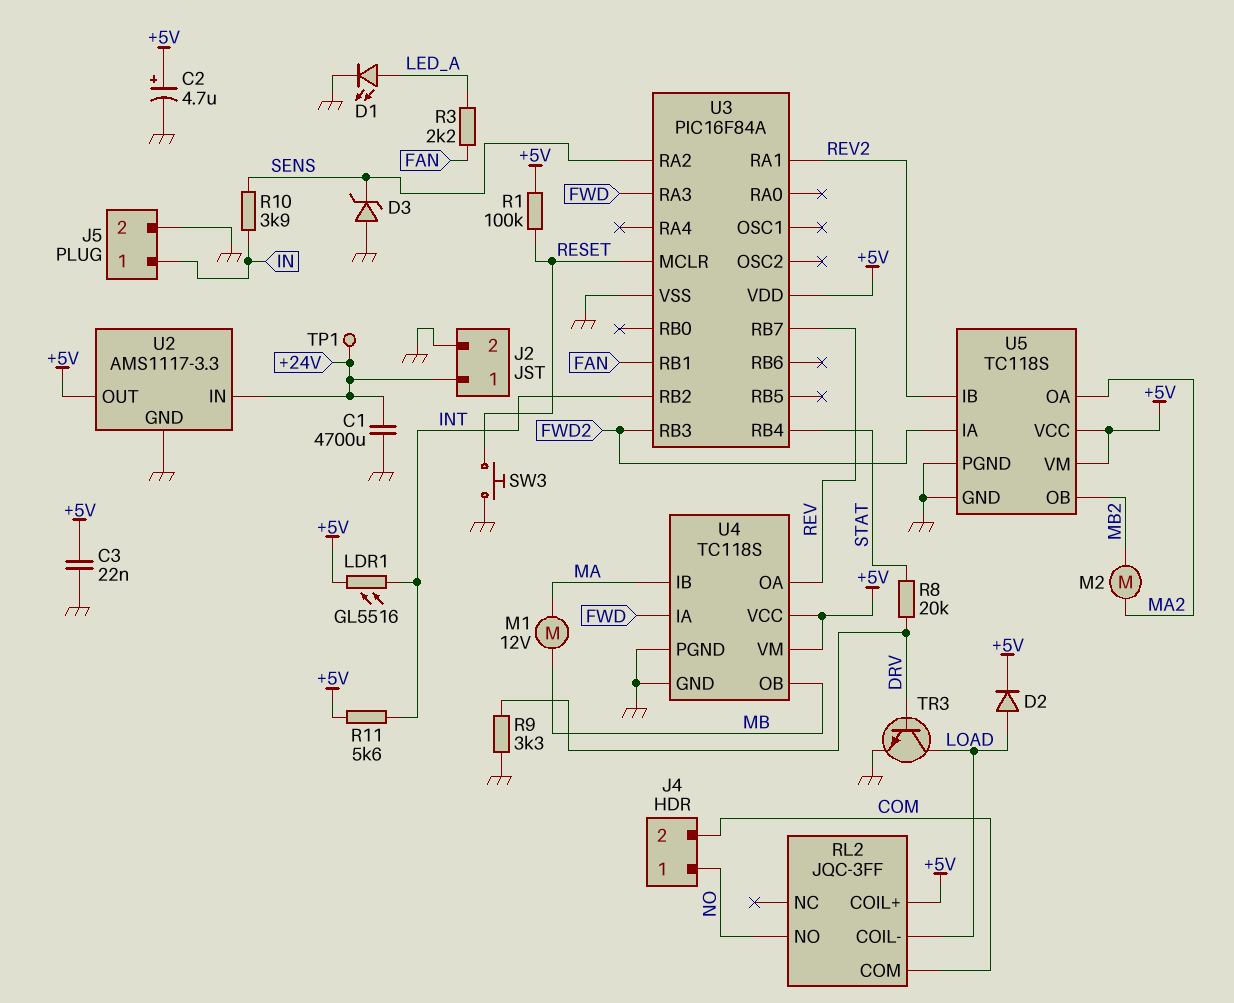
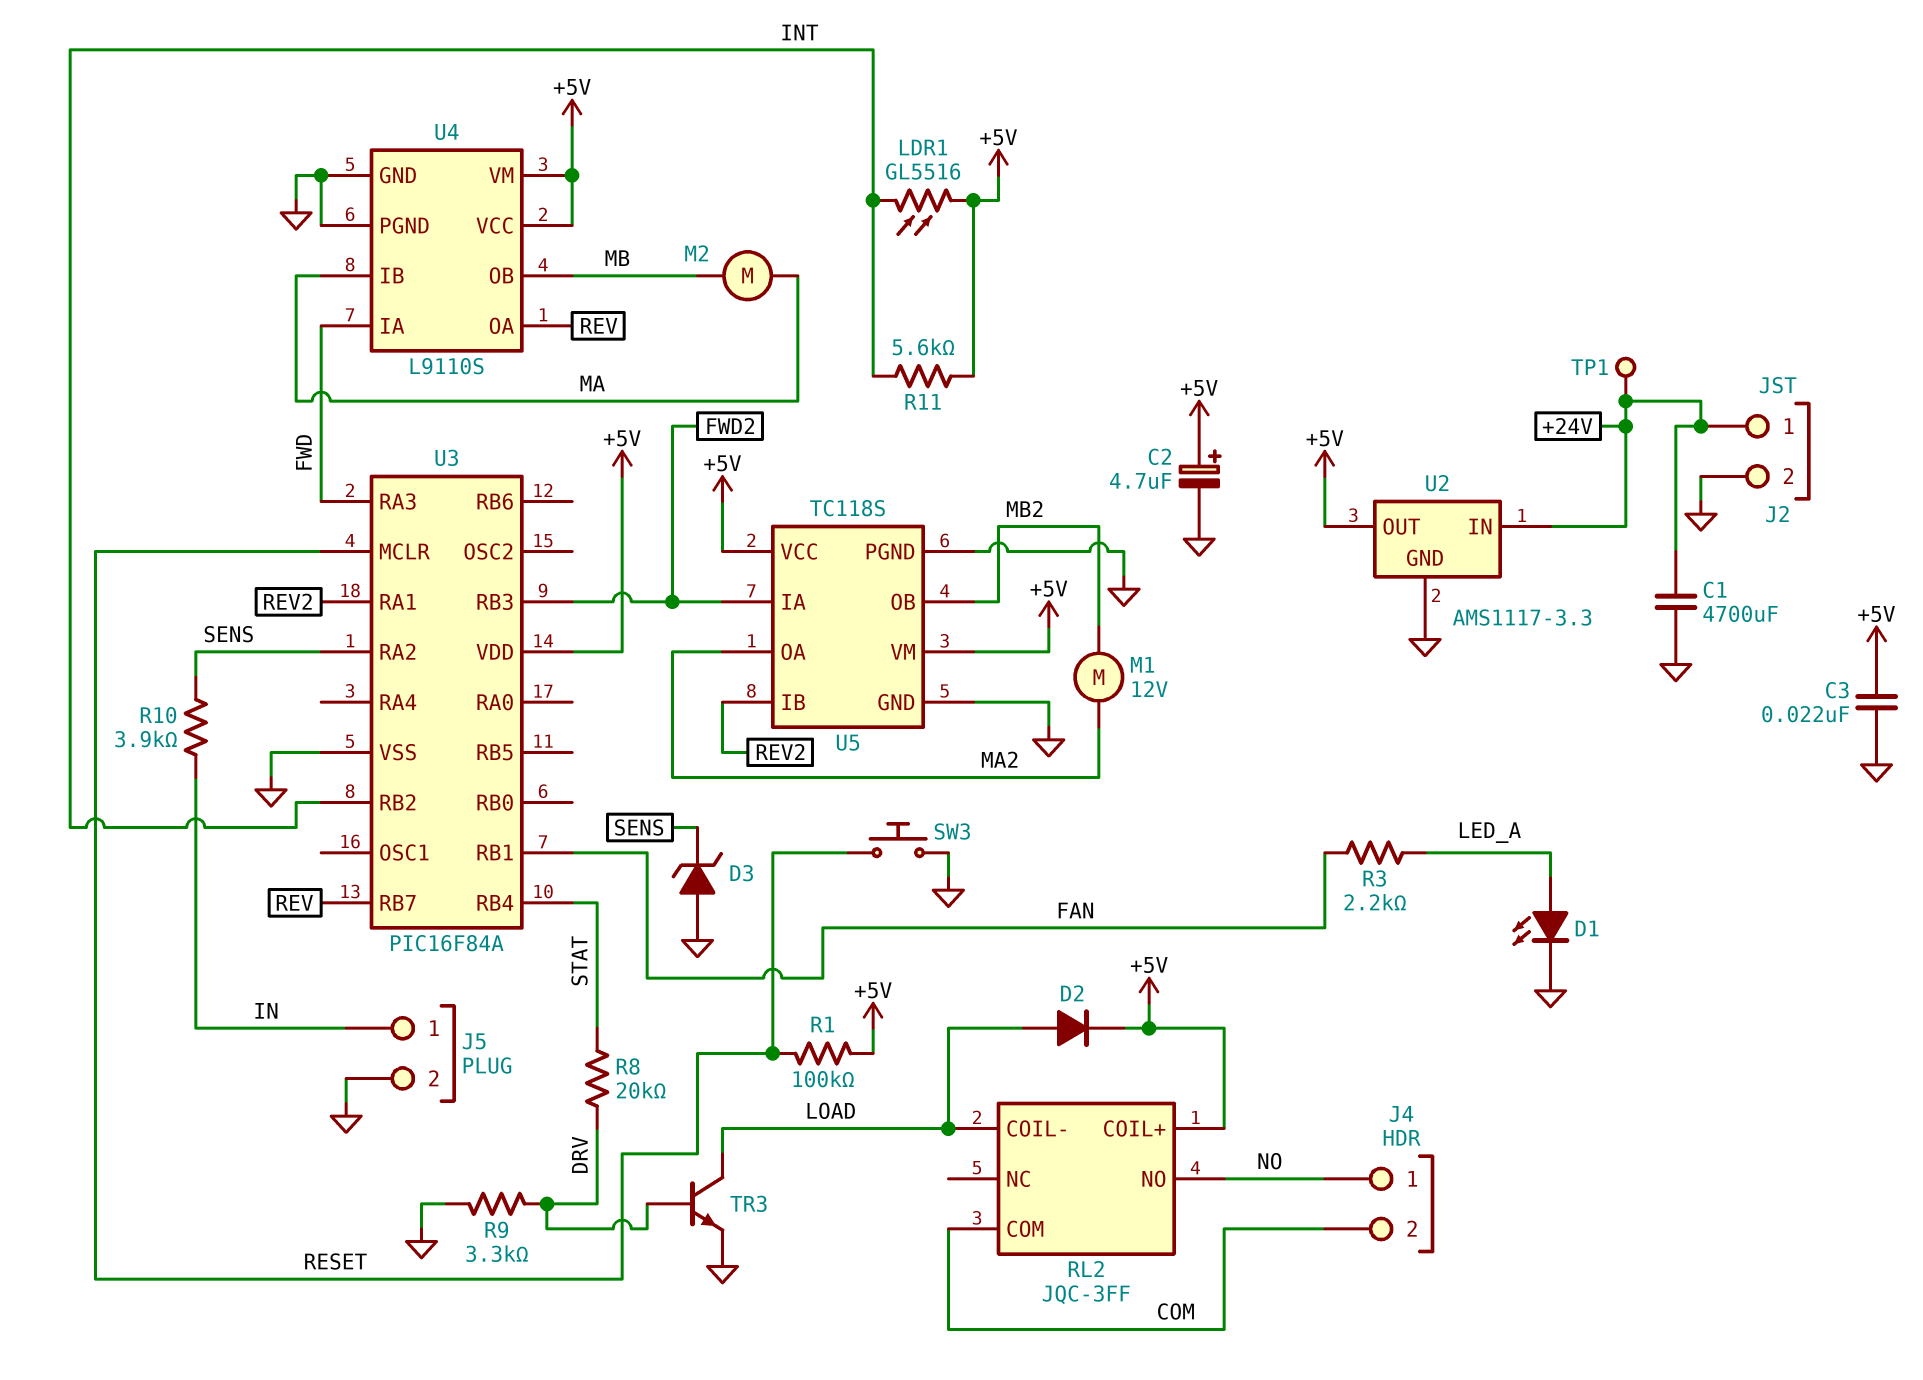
M1: motor 12V (MA, MB) -> motor 12V (MA2, MB2)
M2: motor (MA2, MB2) -> motor (MA, MB)
U4: TC118S -> L9110S

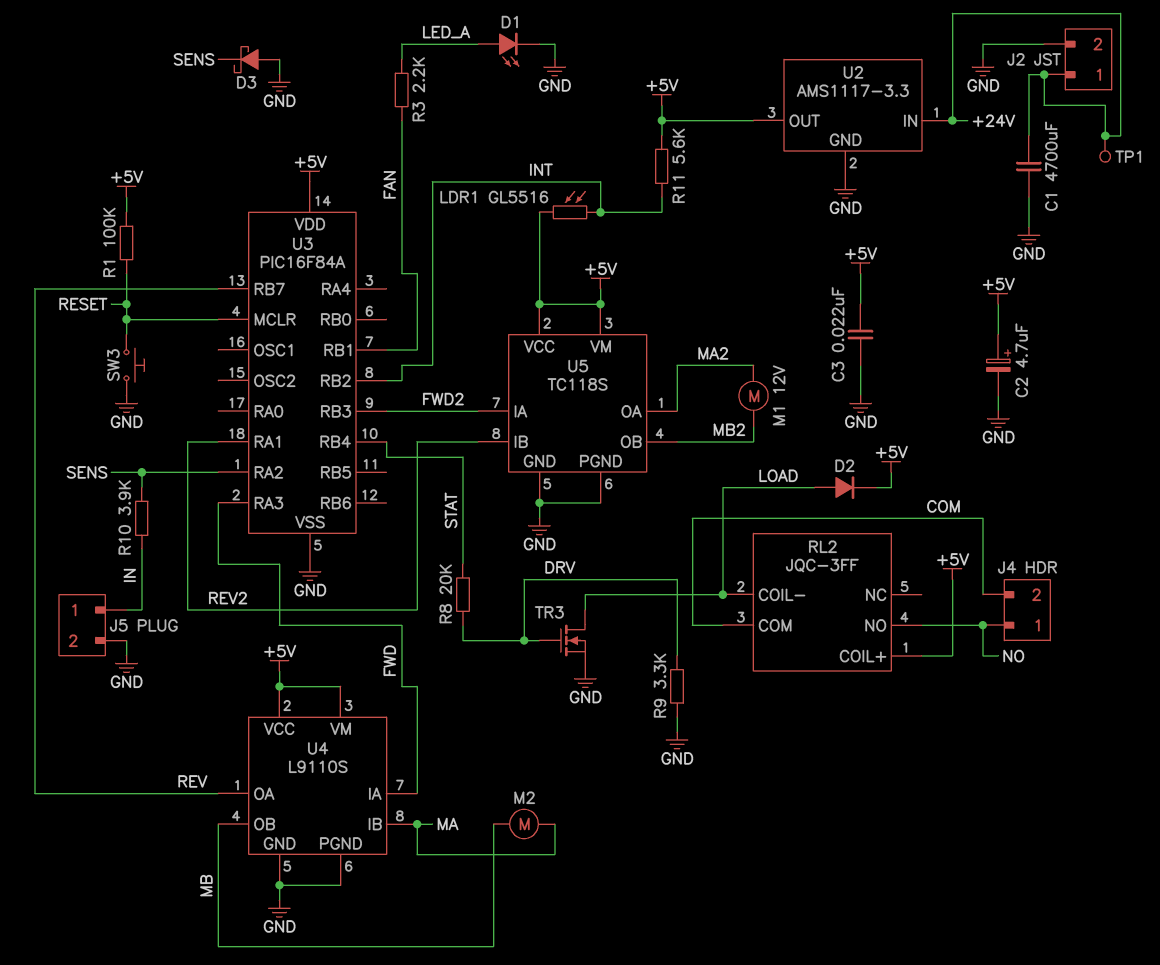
D3: zener (A GND, K SENS) -> schottky (A GND, K SENS)
TR3: NPN (B DRV, C LOAD, E GND) -> NMOS (G DRV, D LOAD, S GND)

